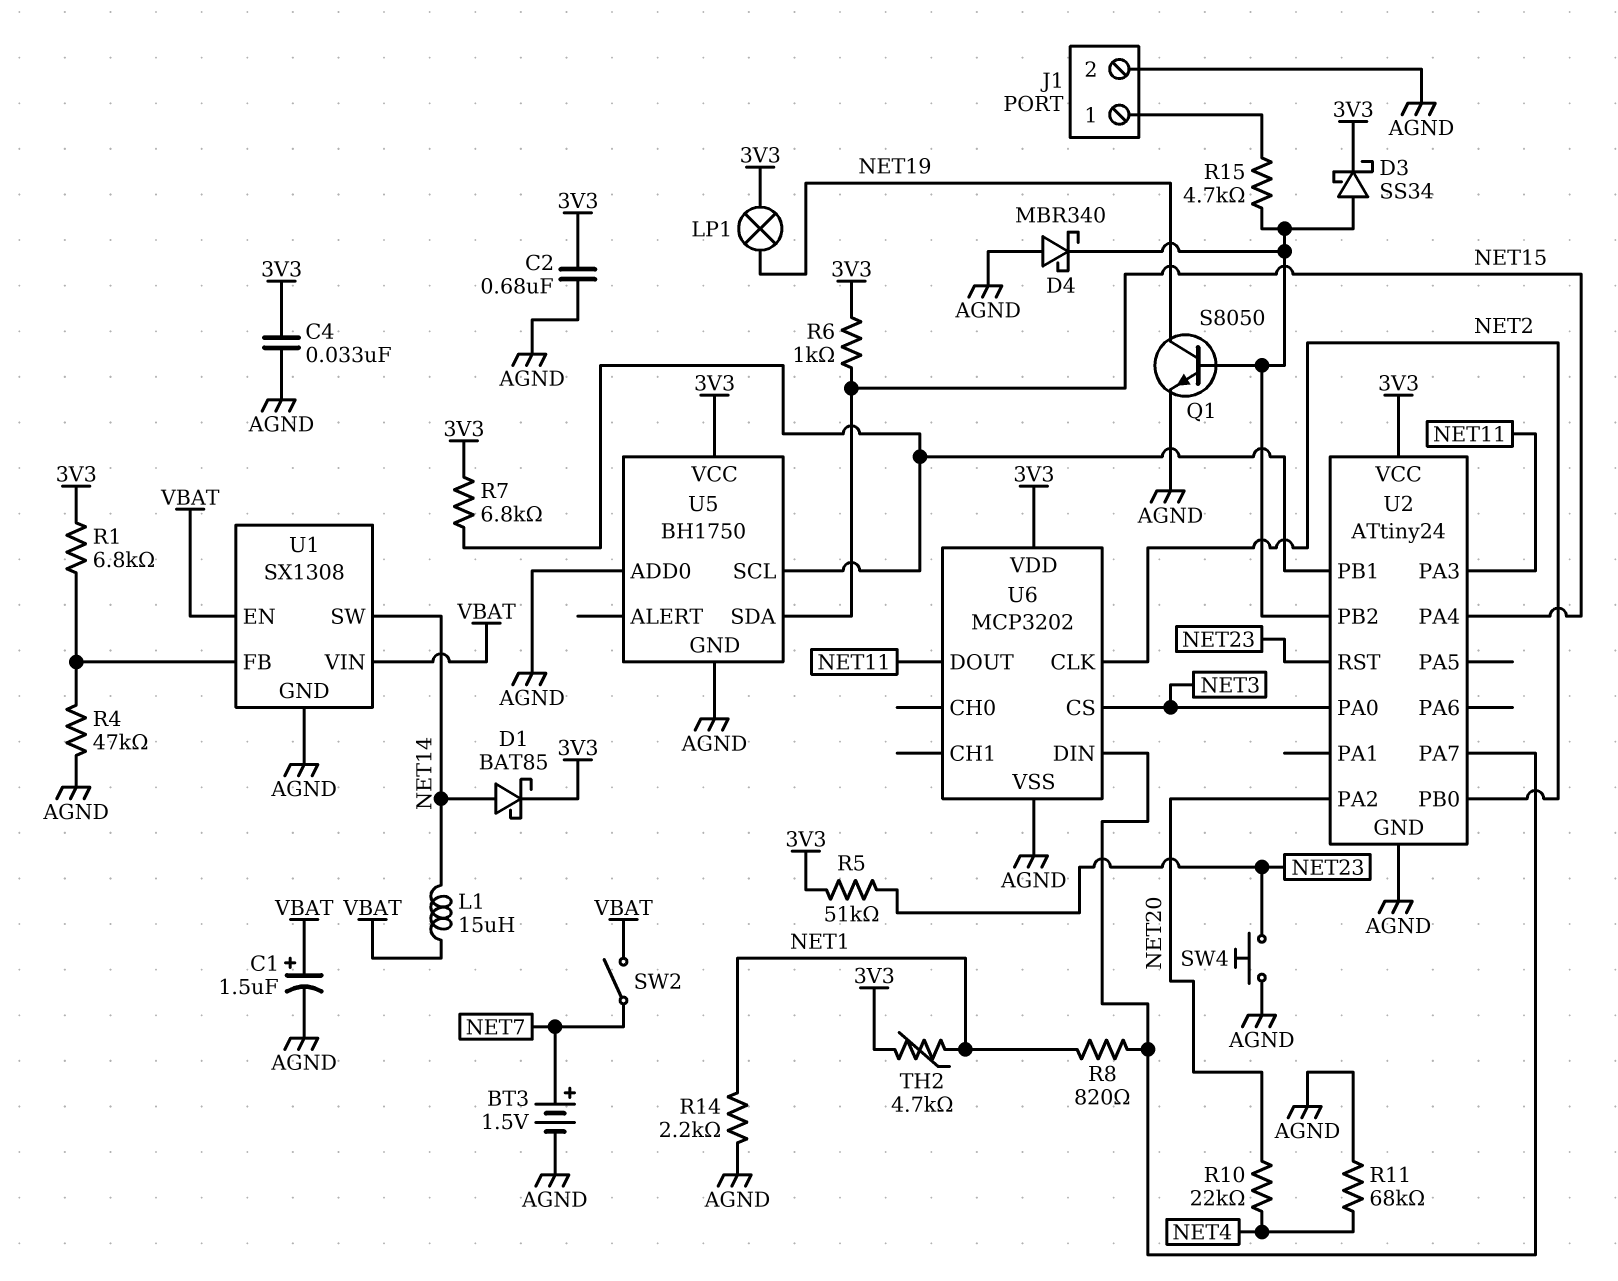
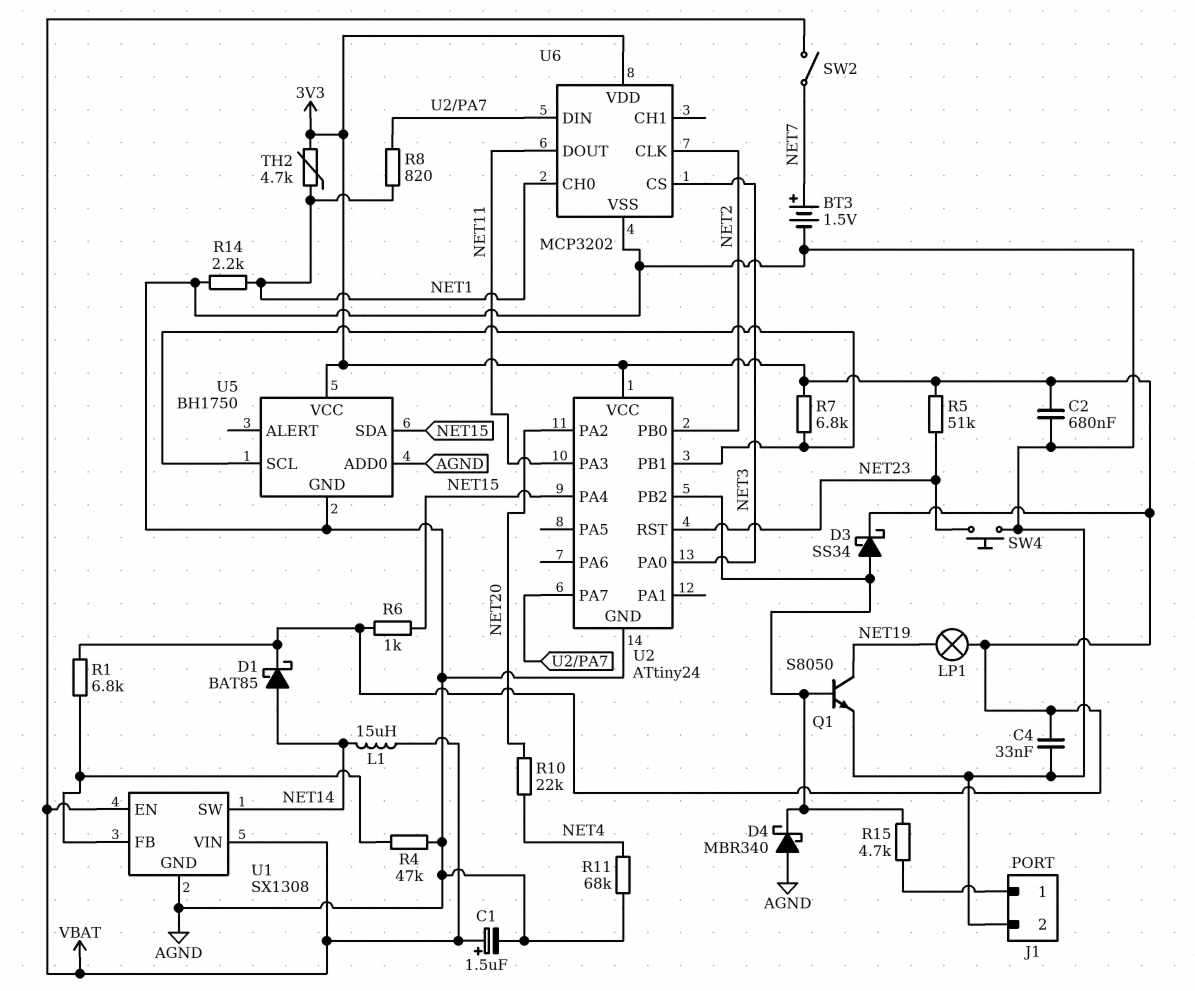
U6 pin CH0: none -> NET1

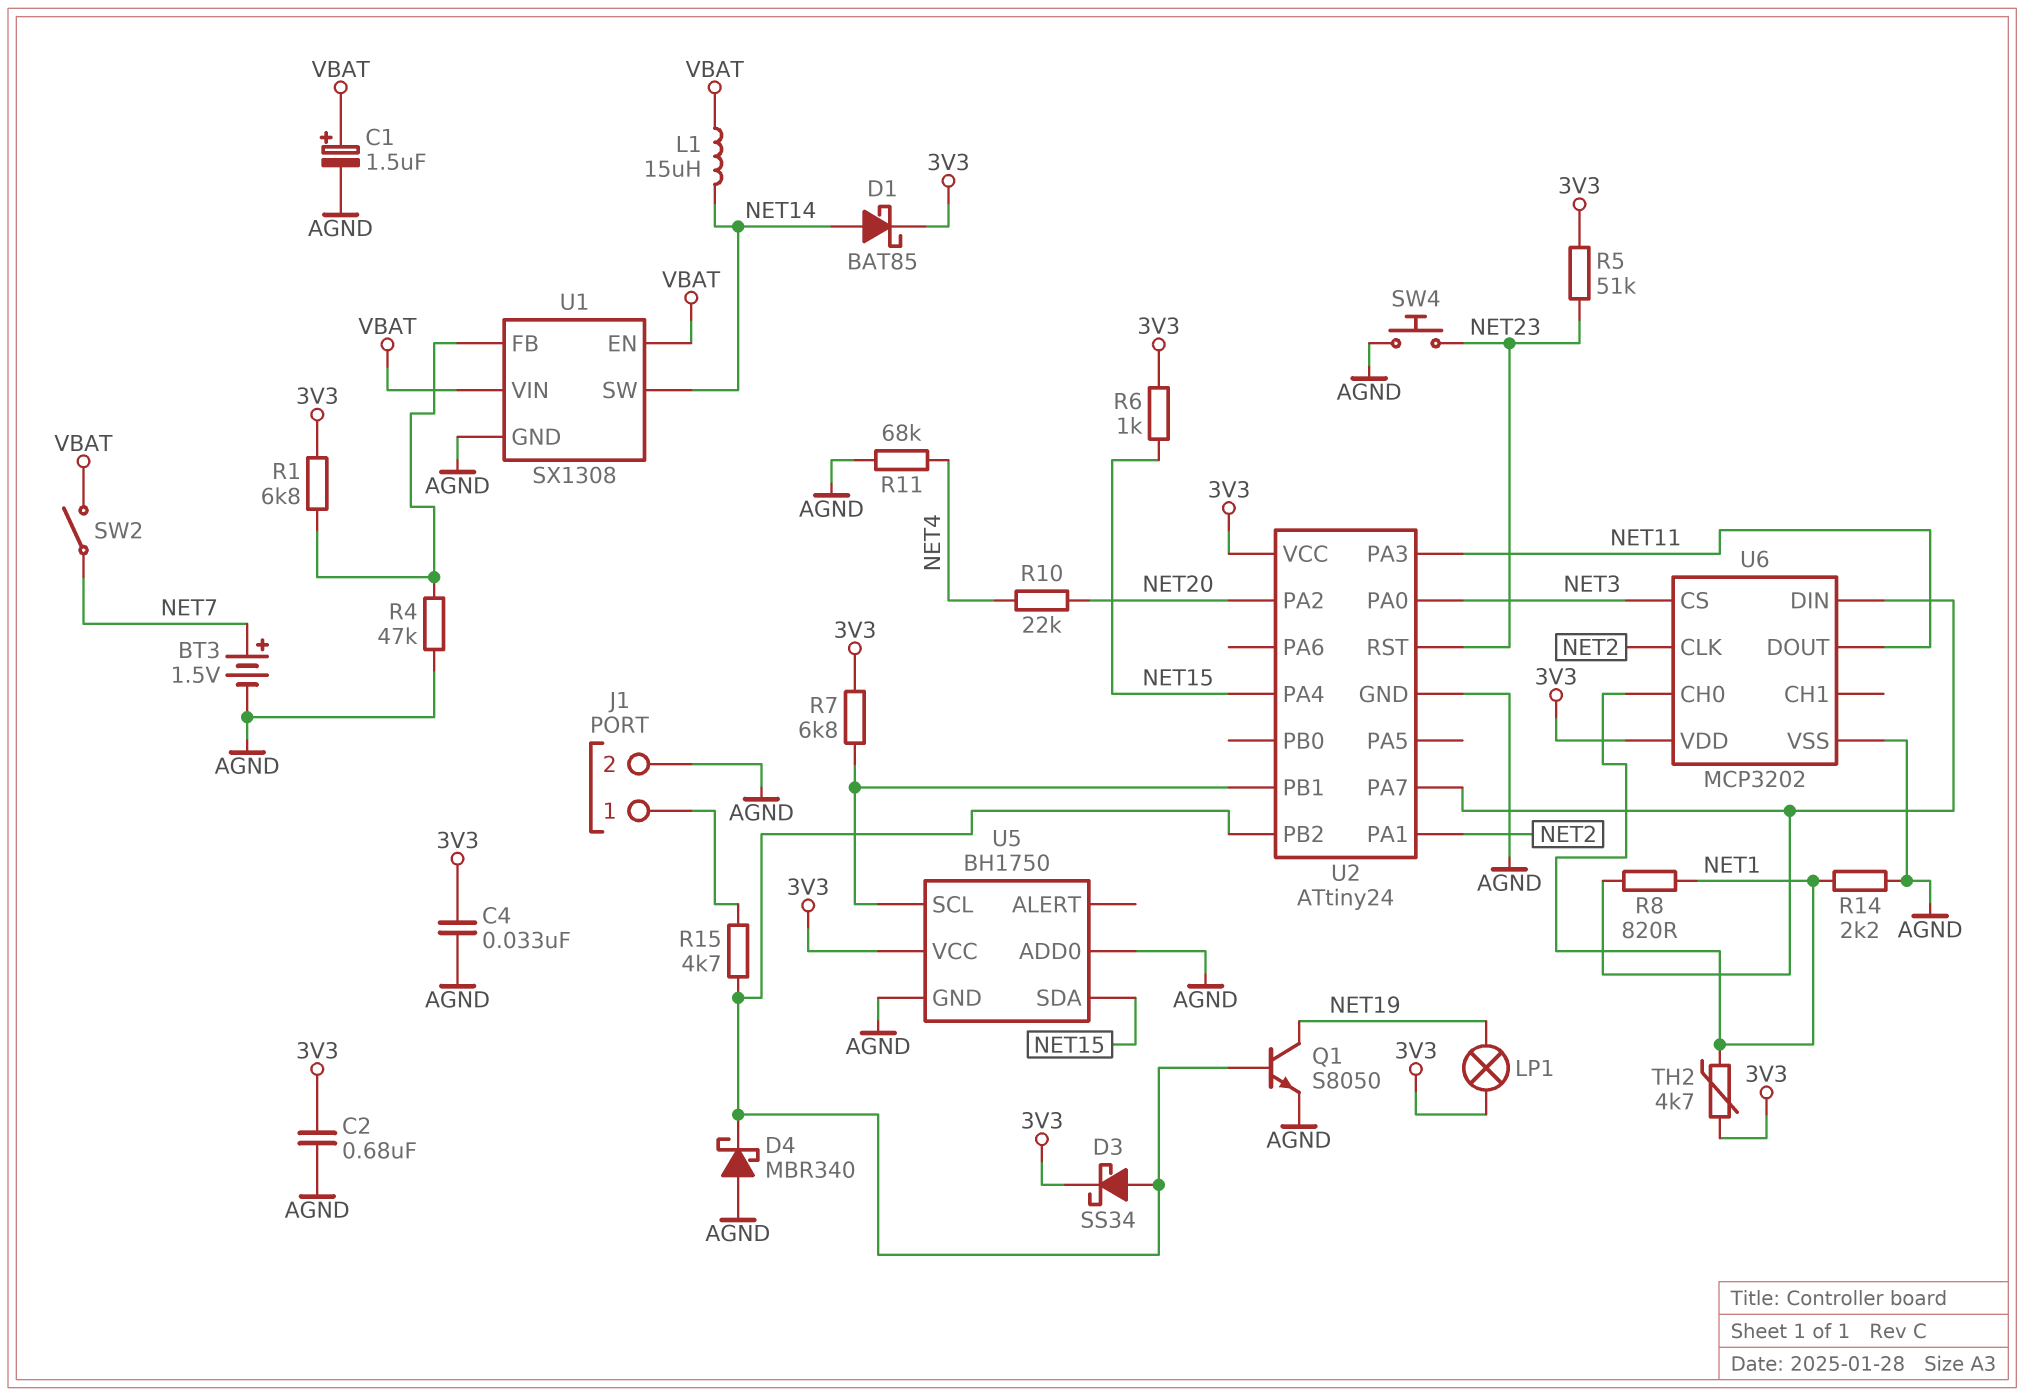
U2 pin PA1: none -> NET2
U2 pin PB0: NET2 -> none

